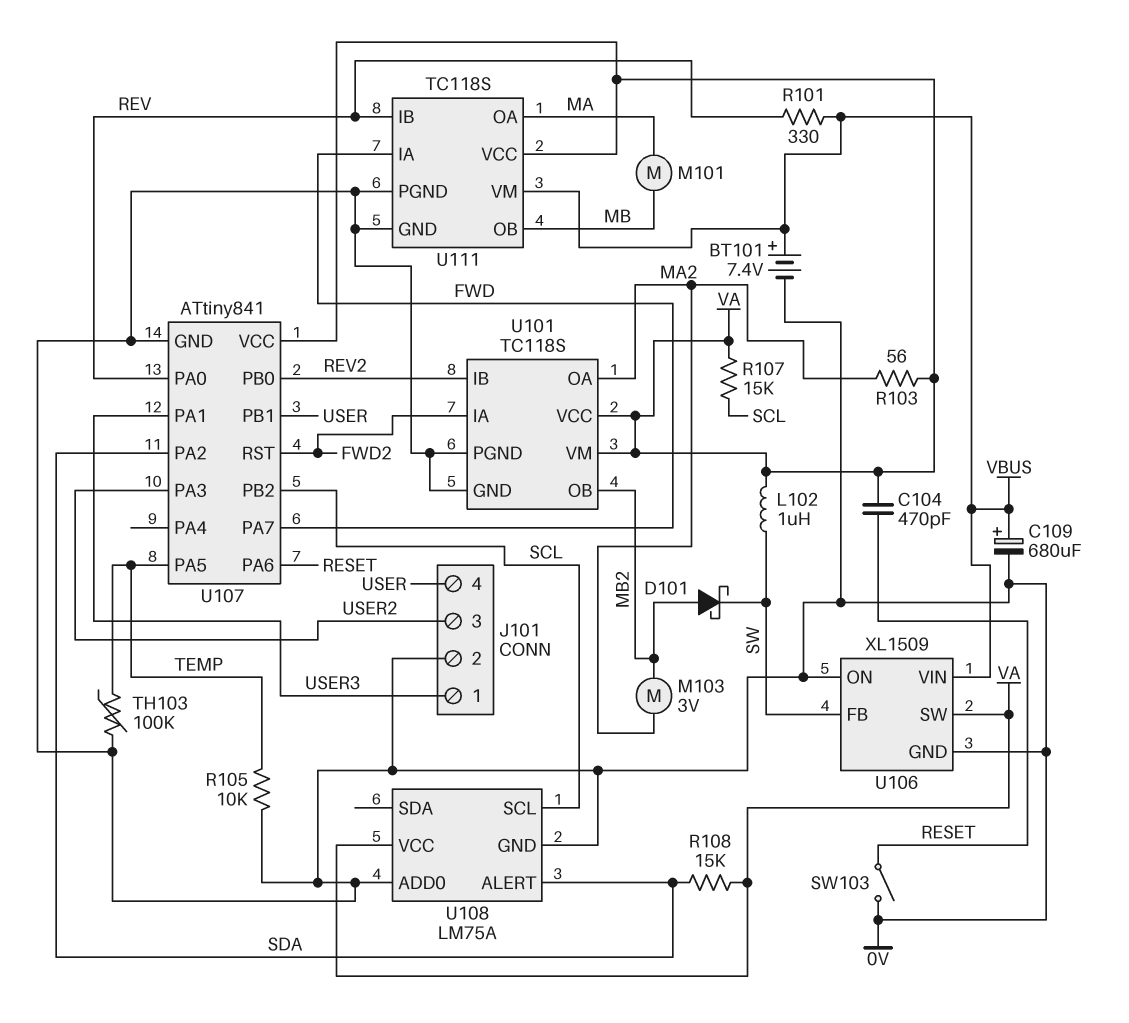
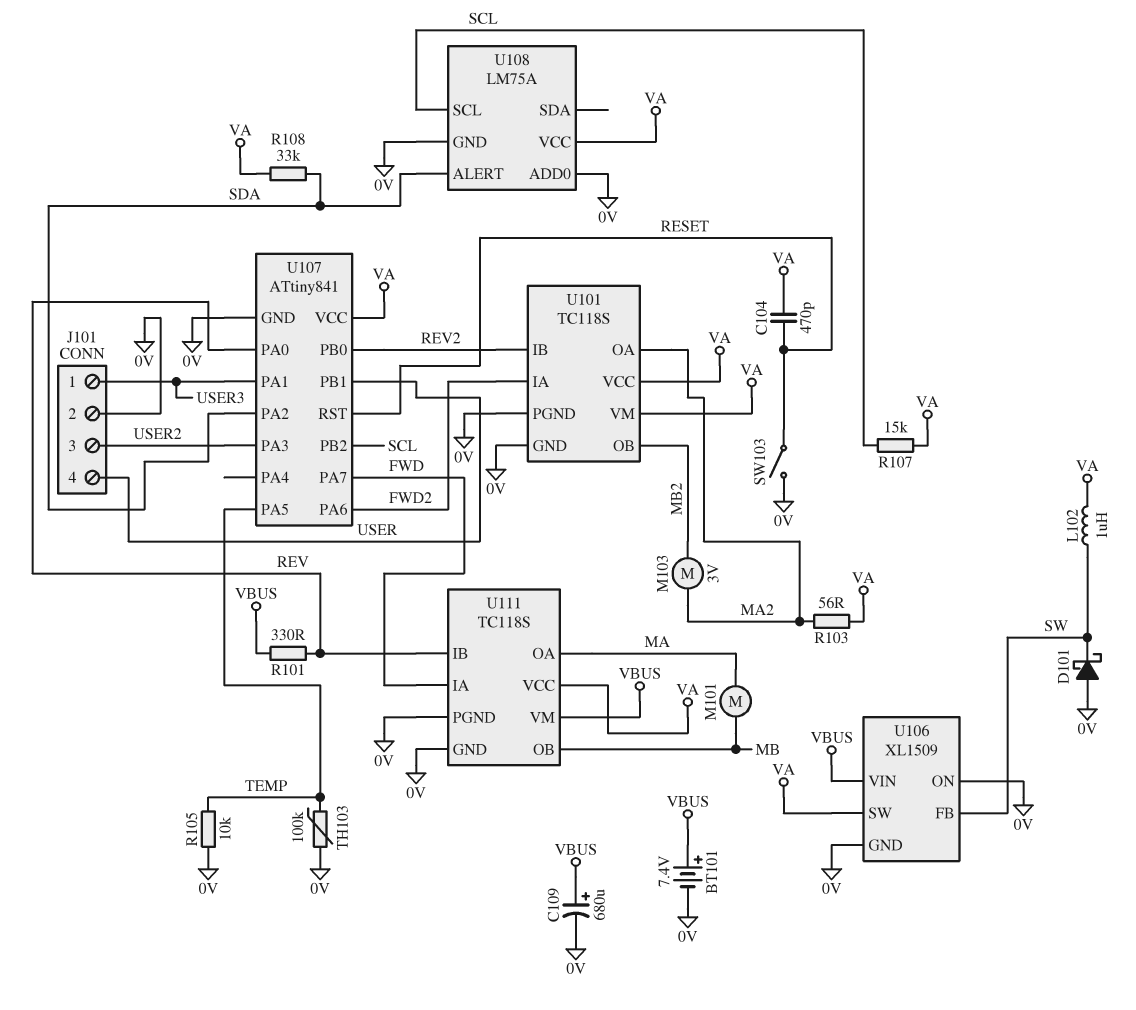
D101: schottky (A MB2, K SW) -> schottky (A 0V, K SW)
R108: 15k (SDA, VA) -> 33k (SDA, VA)
U107 pin PA6: RESET -> FWD2
U107 pin RST: FWD2 -> RESET

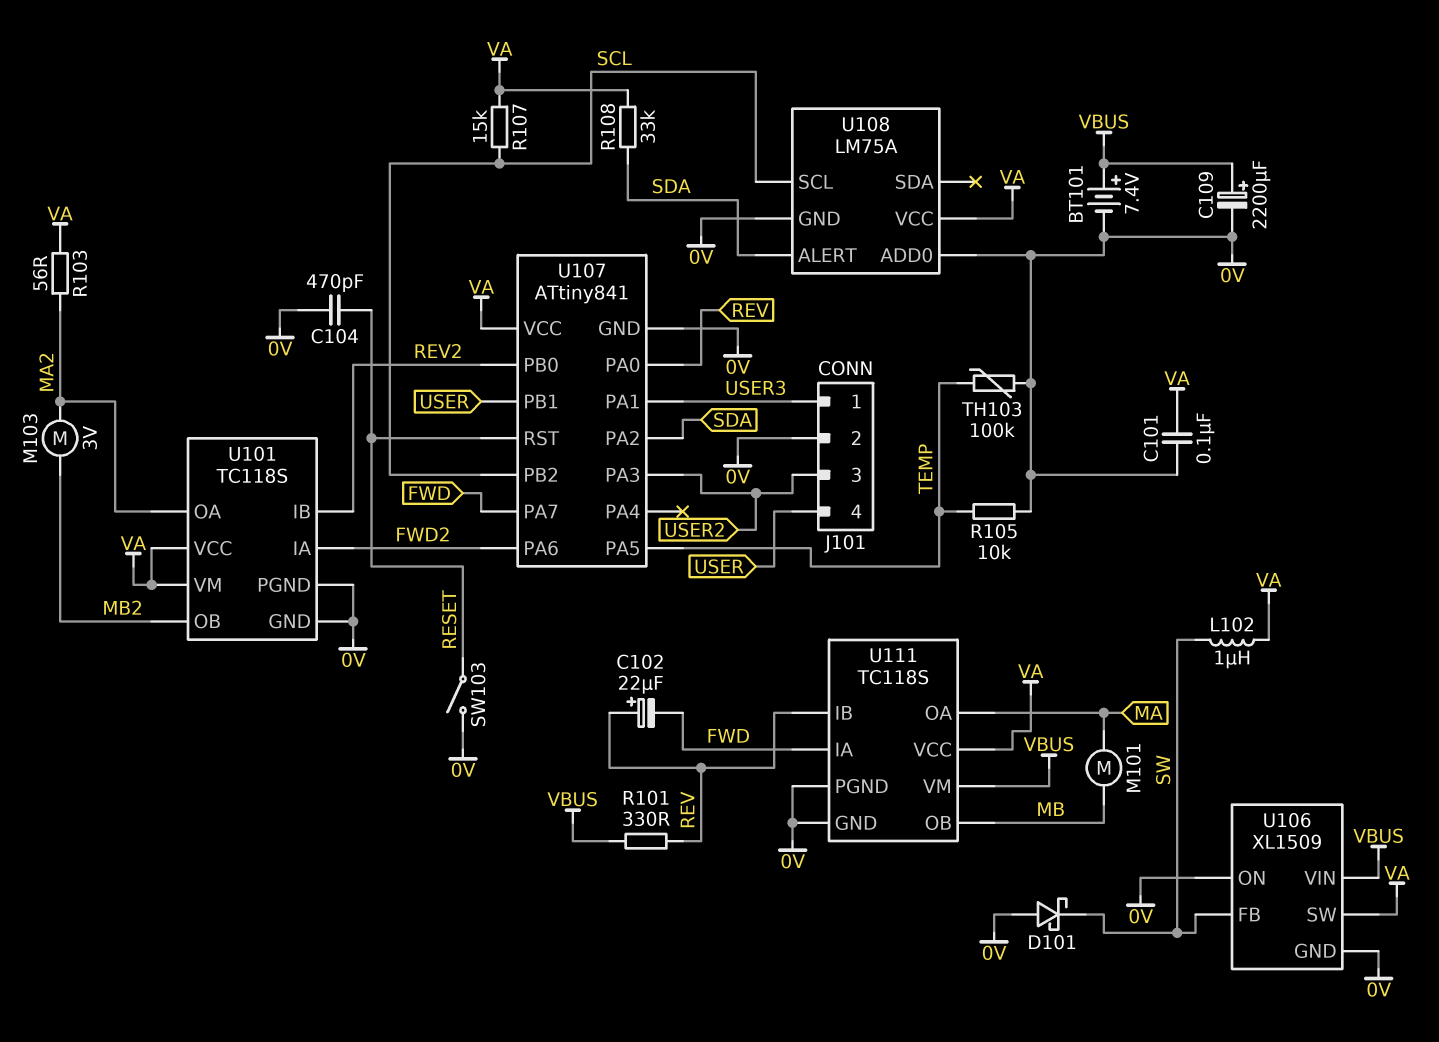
C101: none -> 100nF (0V, VA)
C102: none -> 22uF (plus REV, minus FWD)
C104: 470pF (RESET, VA) -> 470pF (0V, RESET)
C109: 680uF (plus VBUS, minus 0V) -> 2200uF (plus VBUS, minus 0V)

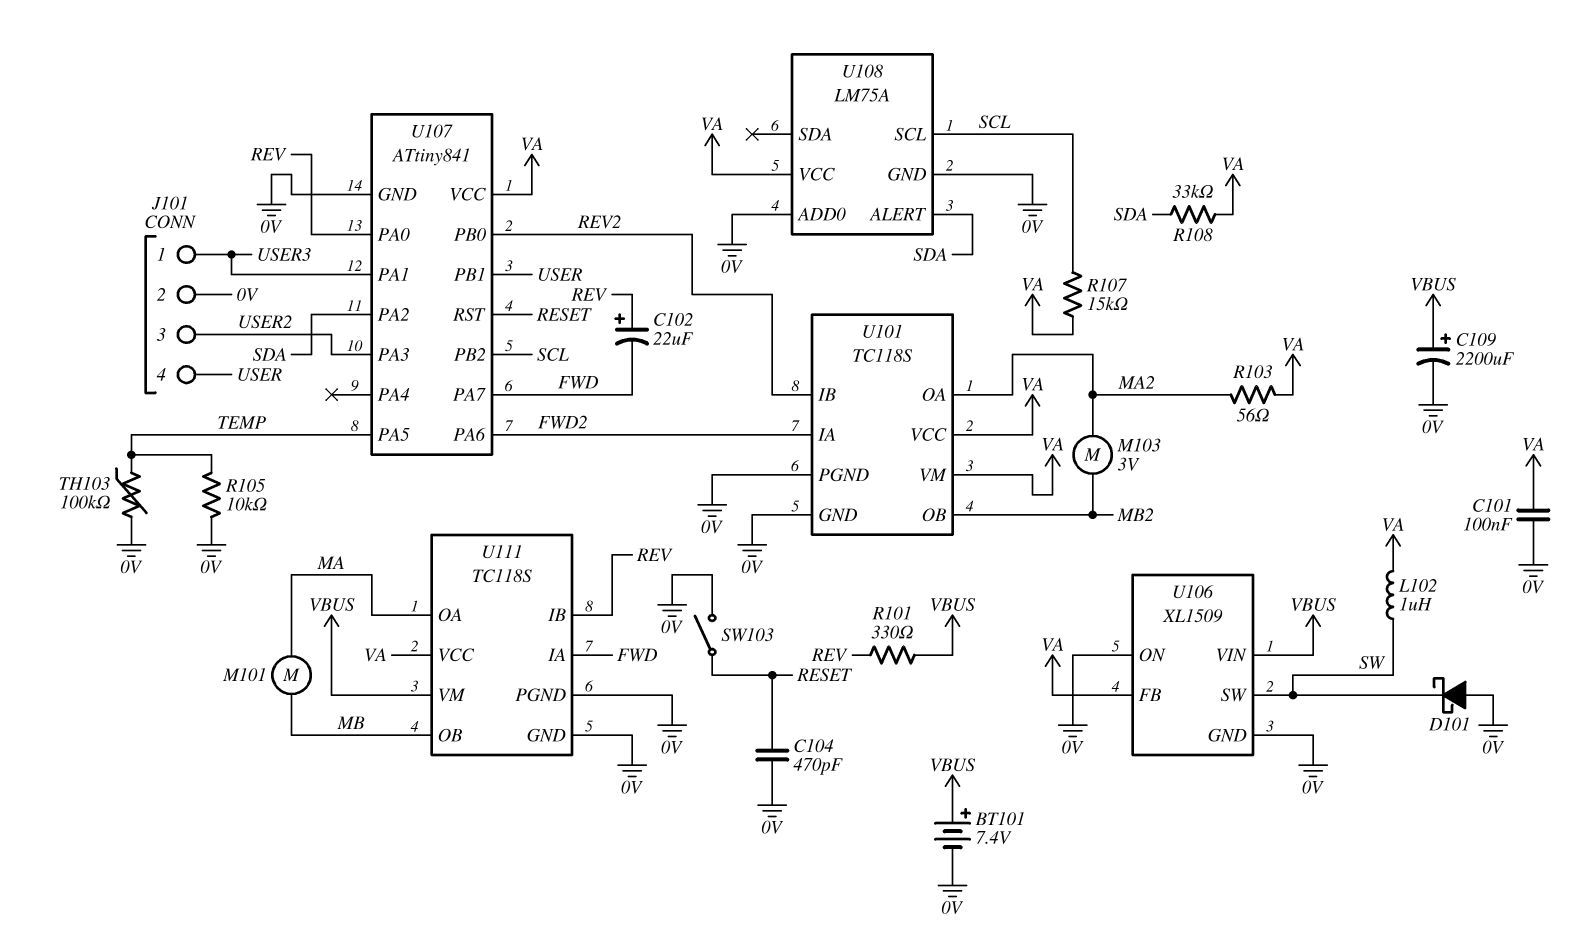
U106 pin FB: SW -> VA
U106 pin SW: VA -> SW

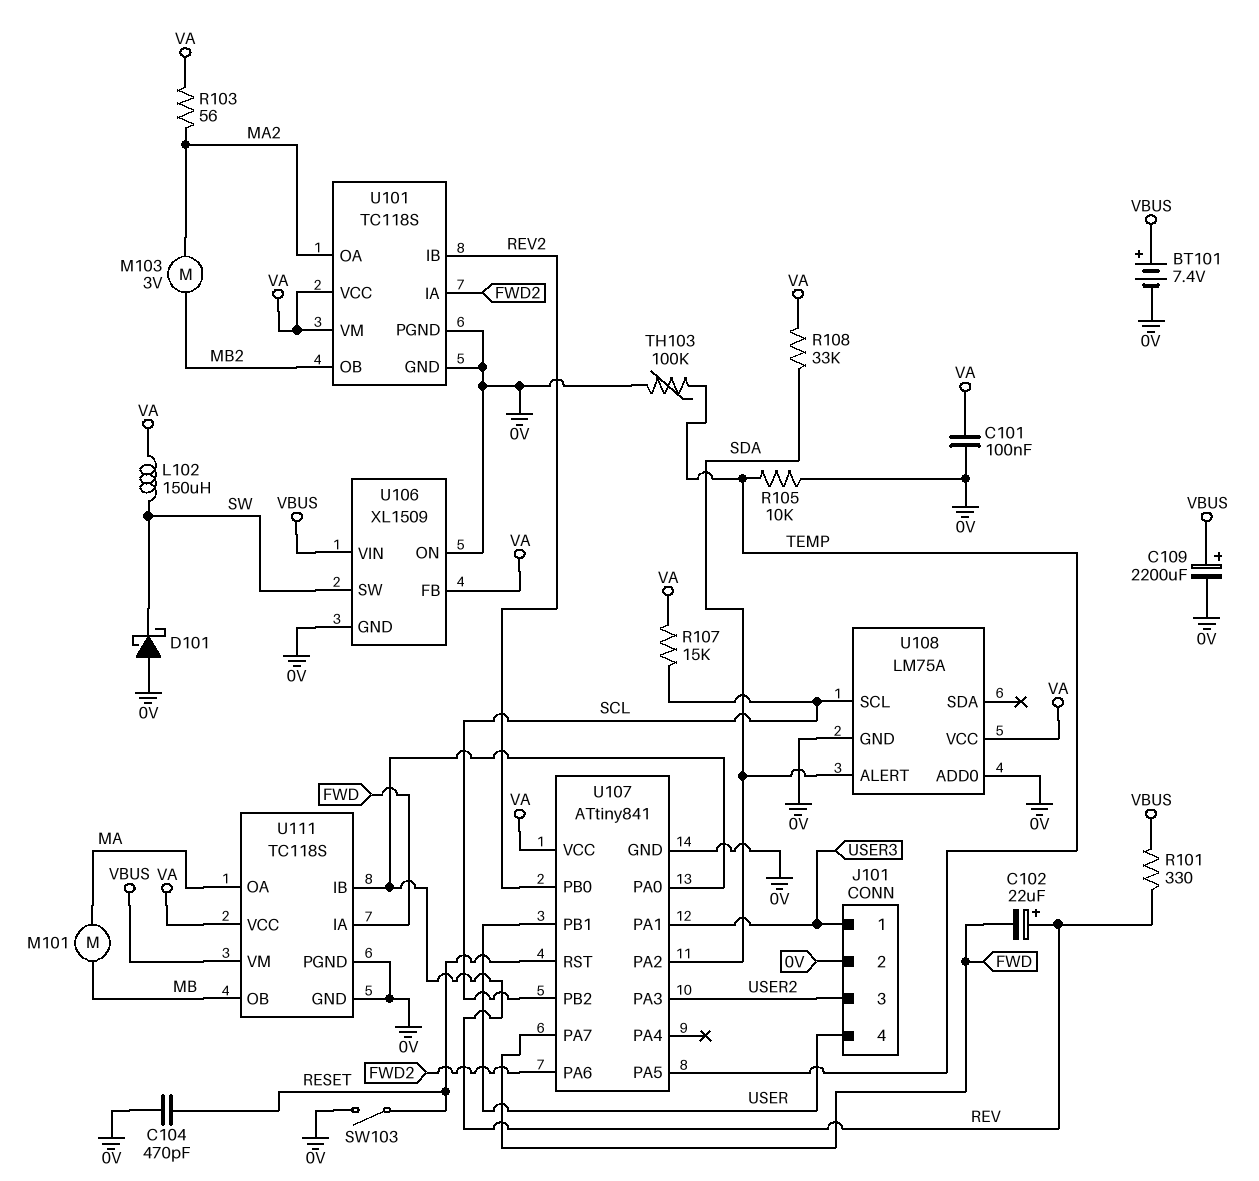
L102: 1uH (SW, VA) -> 150uH (SW, VA)

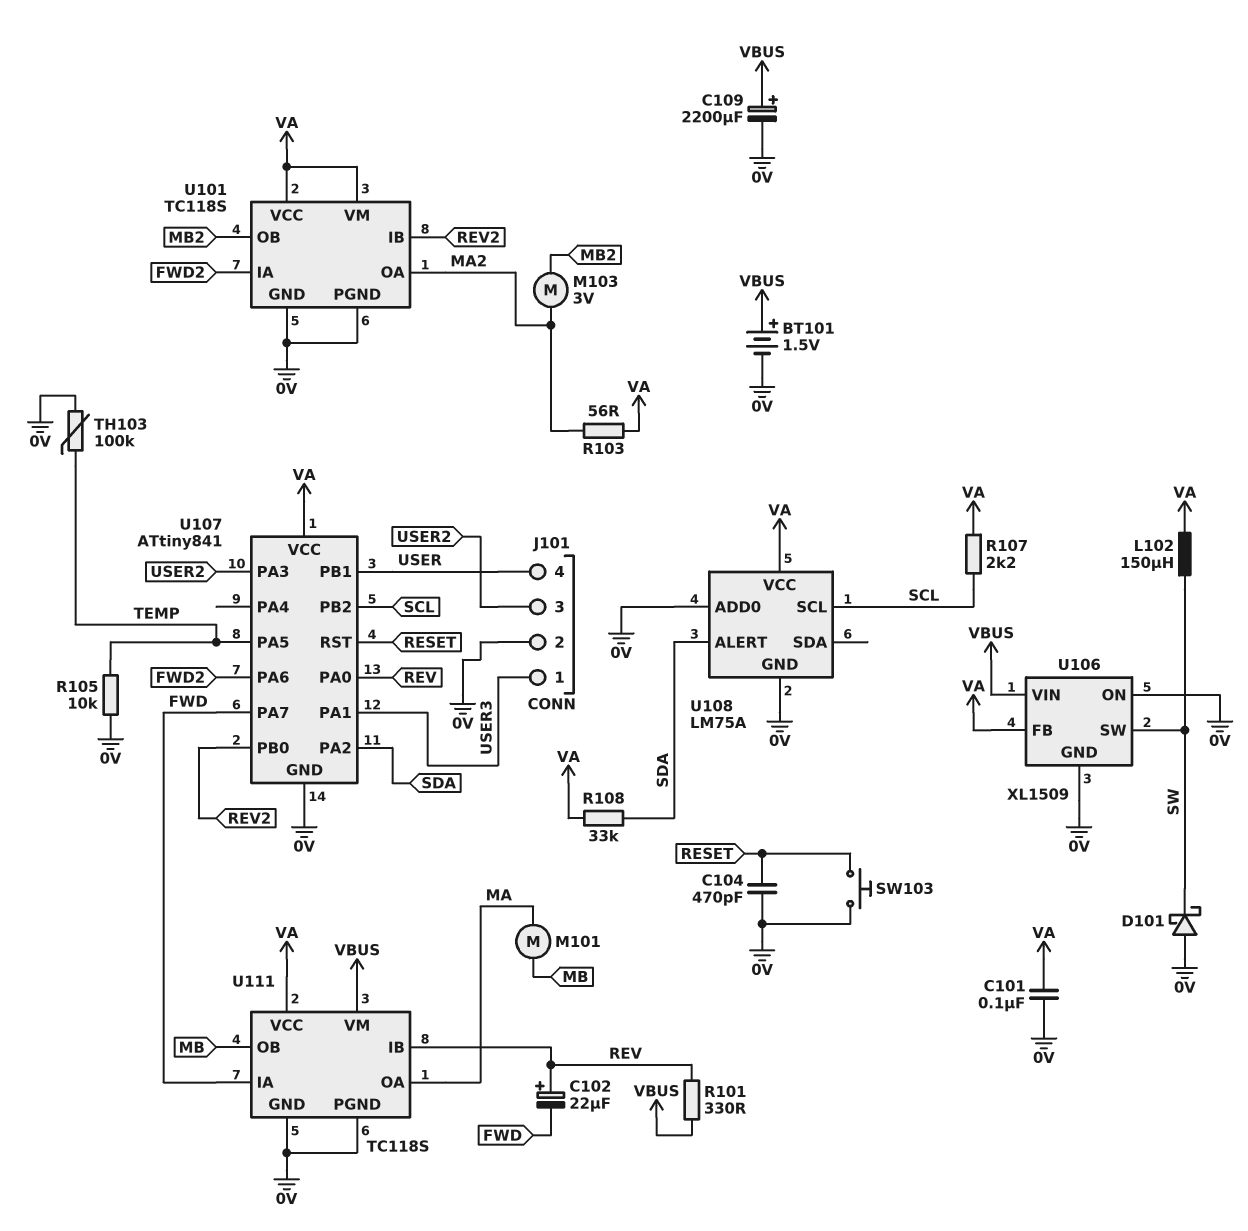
BT101: 7.4V (plus VBUS, minus 0V) -> 1.5V (plus VBUS, minus 0V)
R107: 15k (SCL, VA) -> 2.2k (SCL, VA)
SW103: switch (0V, RESET) -> button (0V, RESET)

